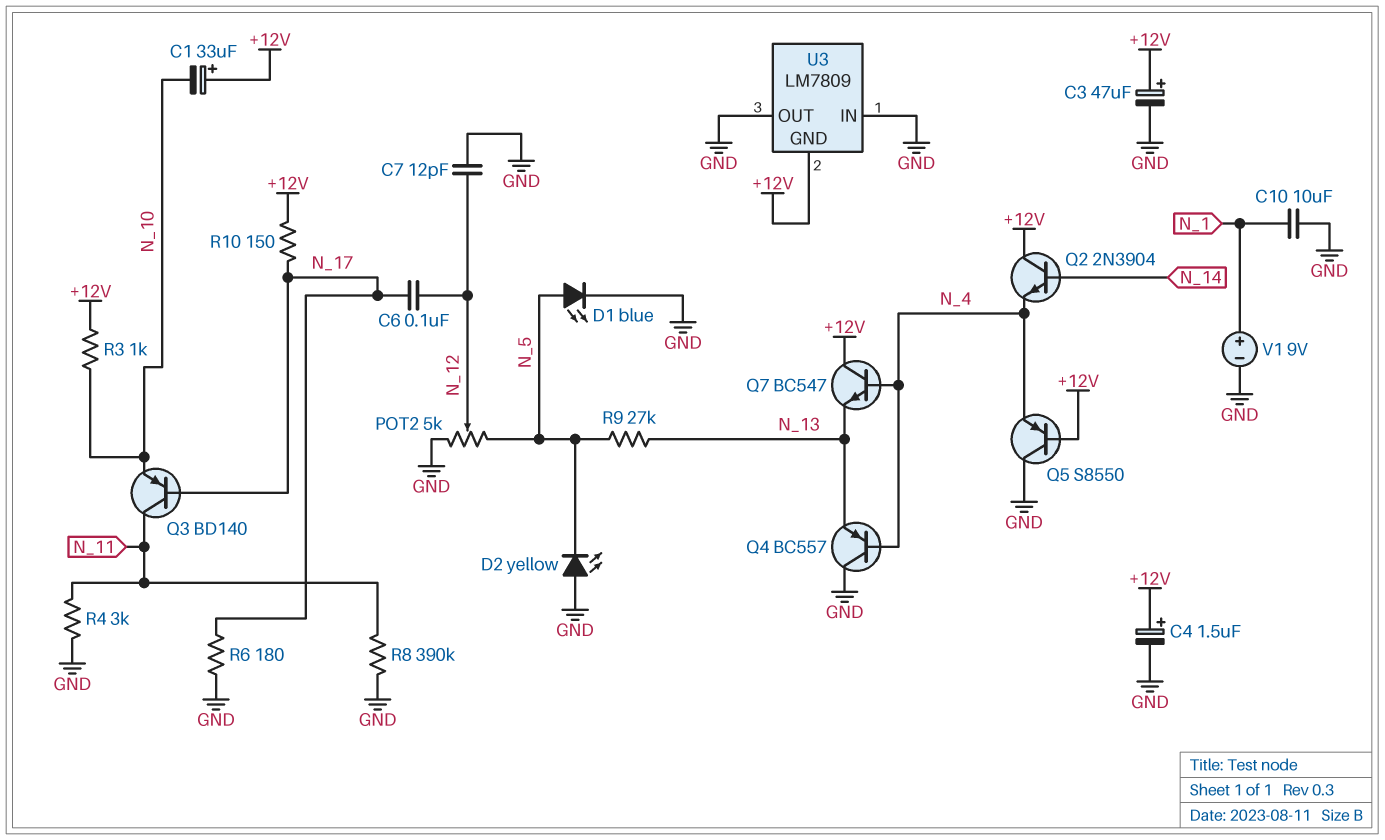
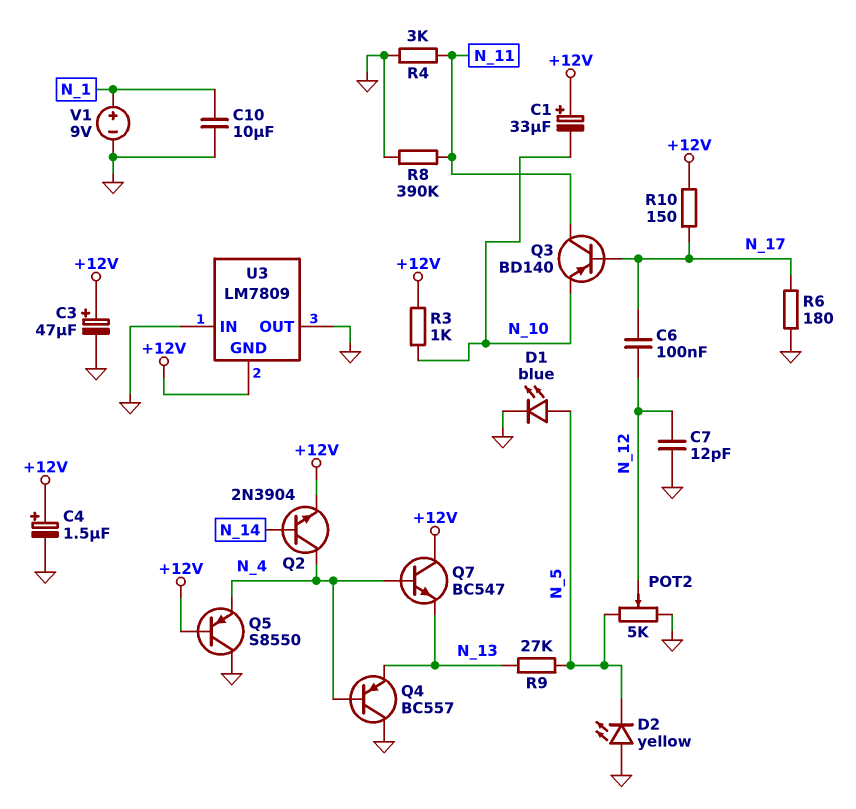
Q2: NPN 2N3904 (B N_14, C +12V, E N_4) -> NPN 2N3904 (B N_14, C N_4, E +12V)

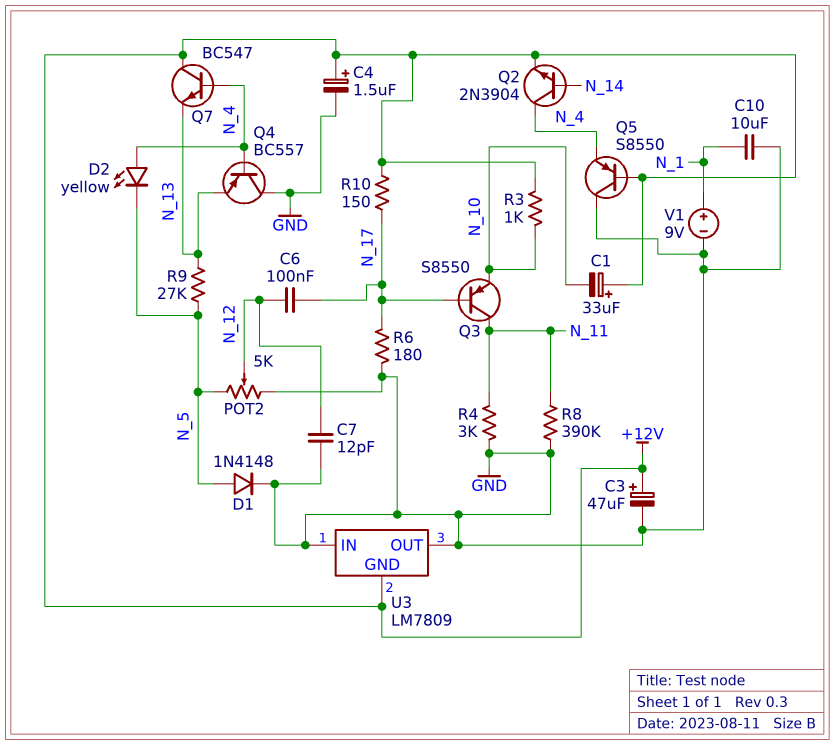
D1: LED blue (A N_5, K GND) -> diode 1N4148 (A N_5, K GND)
D2: LED yellow (A GND, K N_5) -> LED yellow (A N_4, K N_5)
Q3: PNP BD140 (B N_17, C N_11, E N_10) -> PNP S8550 (B N_17, C N_11, E N_10)

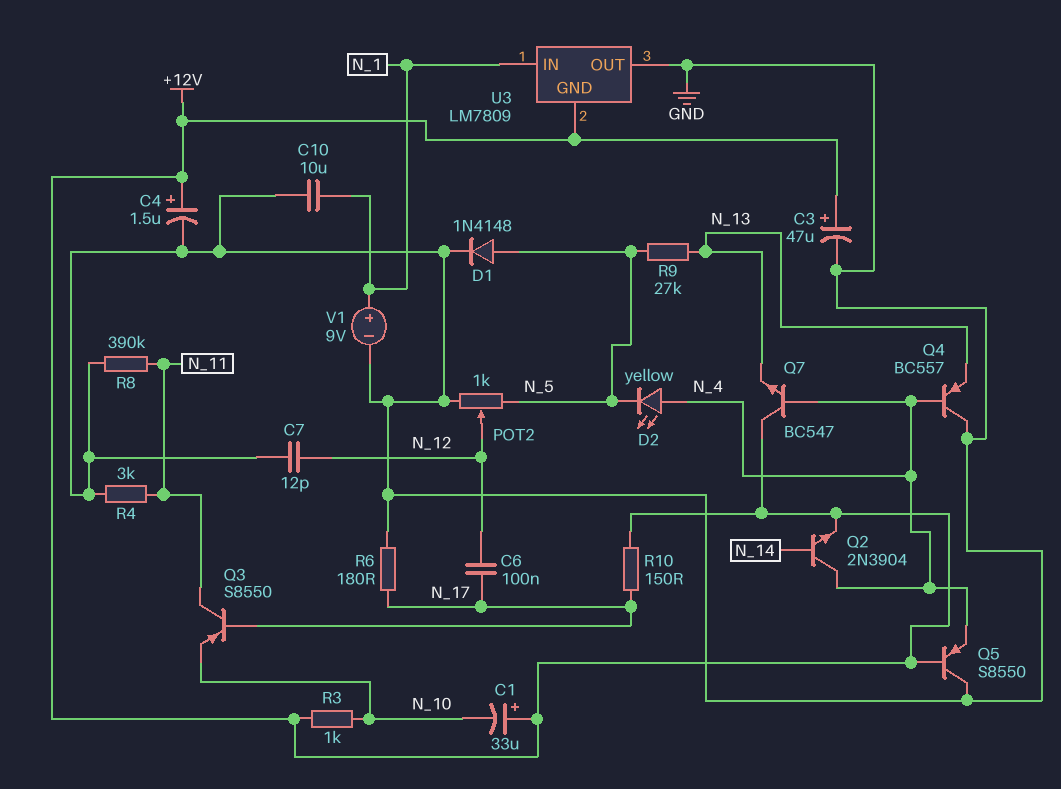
POT2: 5k (GND, N_5, wiper N_12) -> 1k (GND, N_5, wiper N_12)
U3 pin IN: GND -> N_1

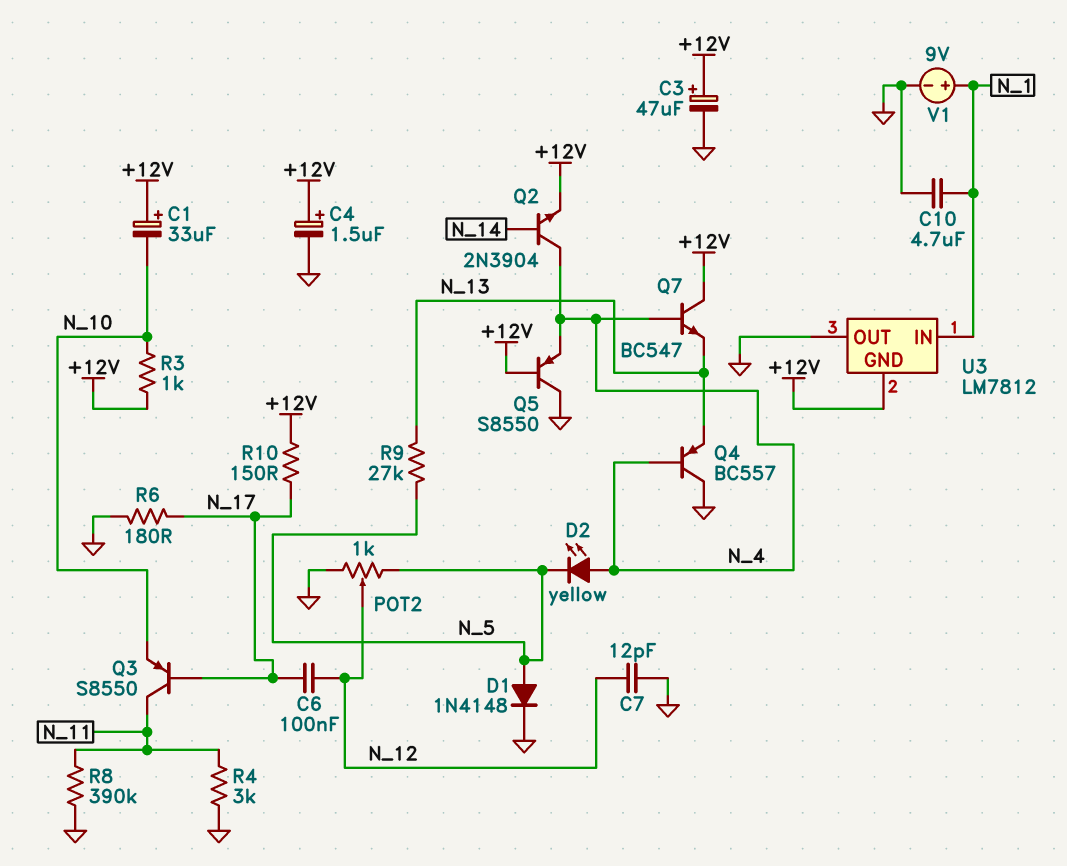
C10: 10uF (GND, N_1) -> 4.7uF (GND, N_1)
U3: LM7809 -> LM7812

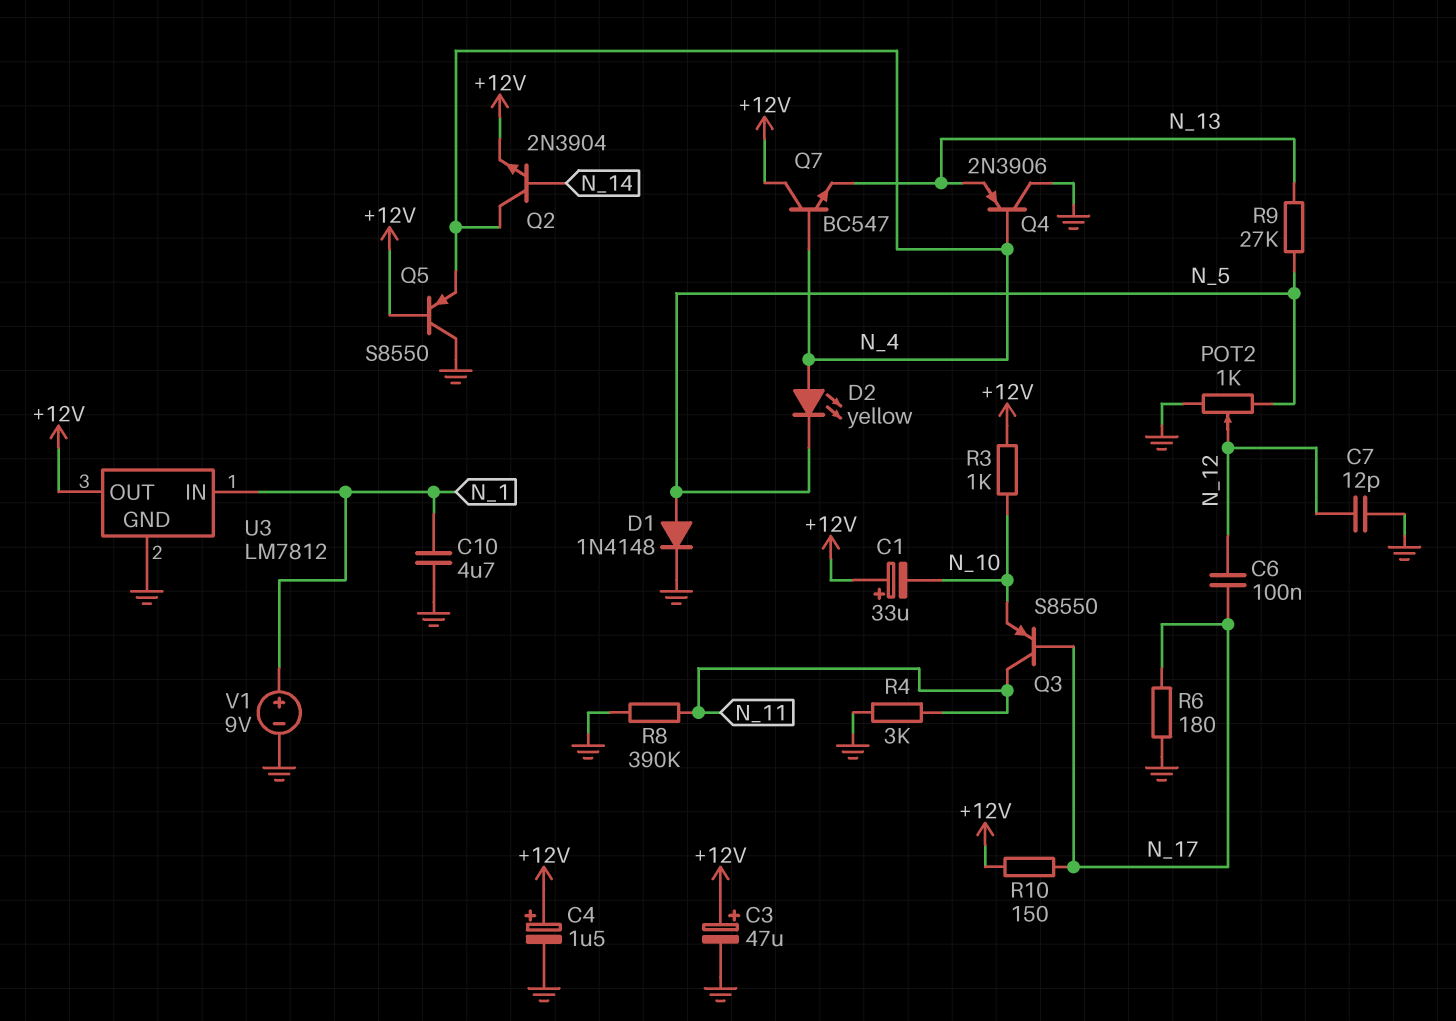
Q4: PNP BC557 (B N_4, C GND, E N_13) -> PNP 2N3906 (B N_4, C GND, E N_13)
U3 pin GND: +12V -> GND
U3 pin OUT: GND -> +12V

